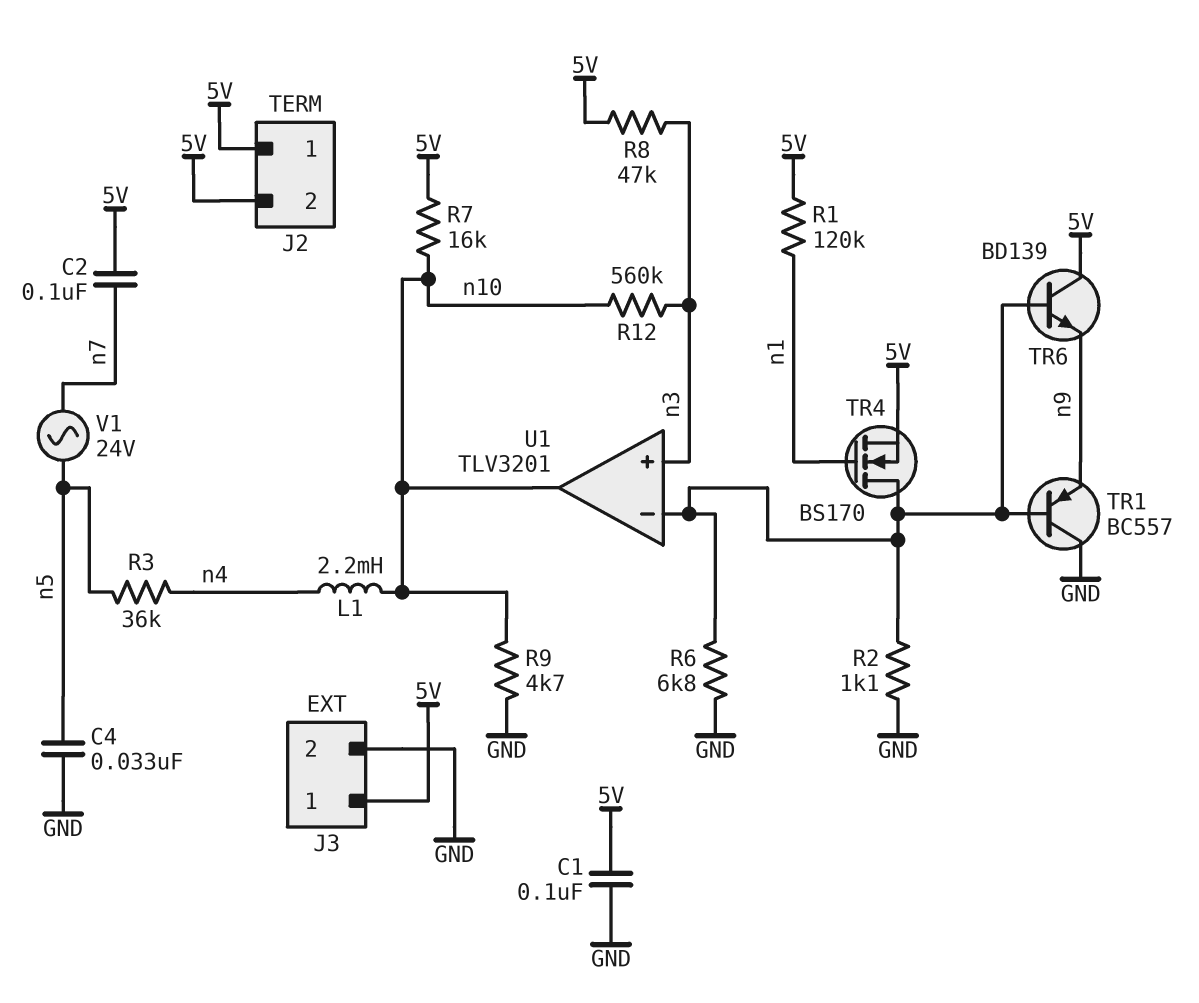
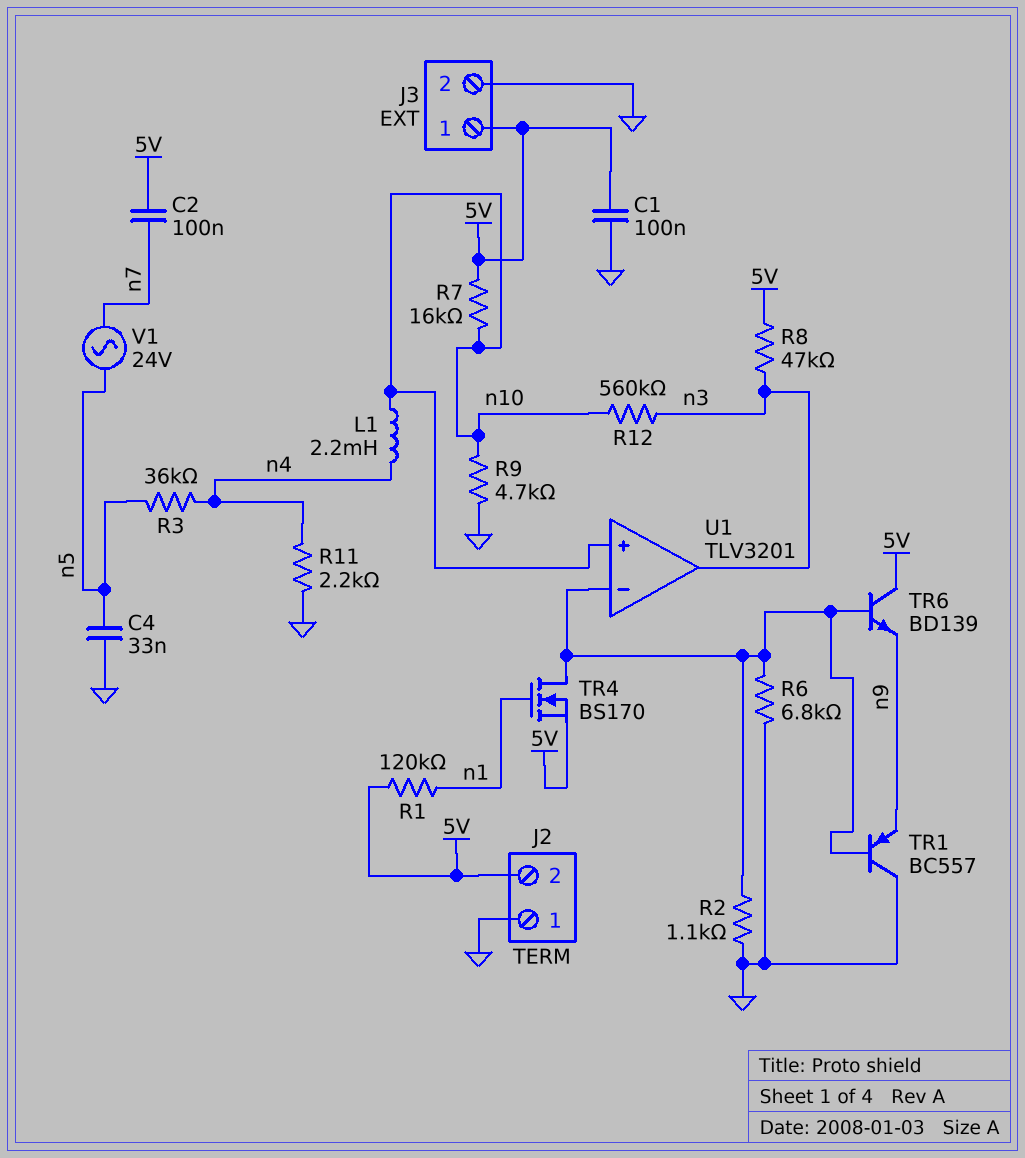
J2 pin 1: 5V -> GND
R11: none -> 2.2k (GND, n4)
U1 pin in+: n3 -> n10
U1 pin out: n10 -> n3

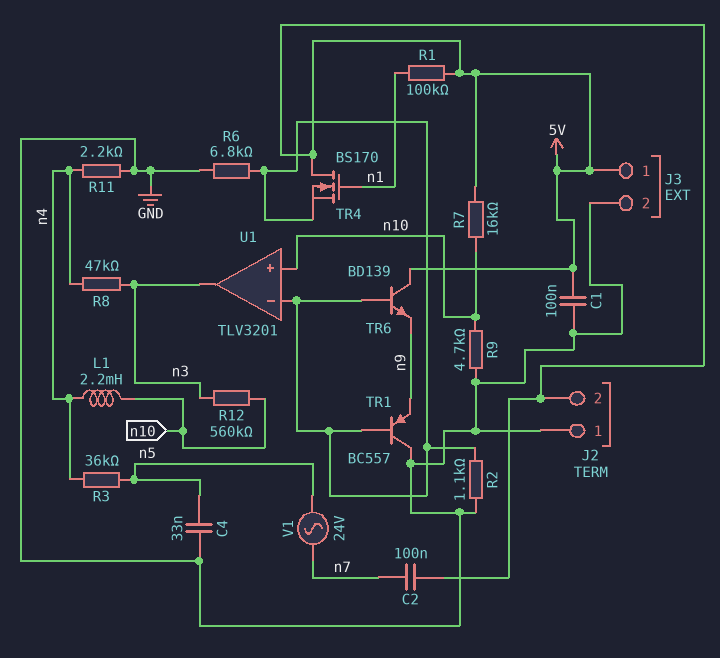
R1: 120k (5V, n1) -> 100k (5V, n1)
R8: 47k (5V, n3) -> 47k (n3, n4)
TR4: NMOS BS170 (G n1, D U1/in-, S 5V) -> NMOS BS170 (G n1, D 5V, S U1/in-)

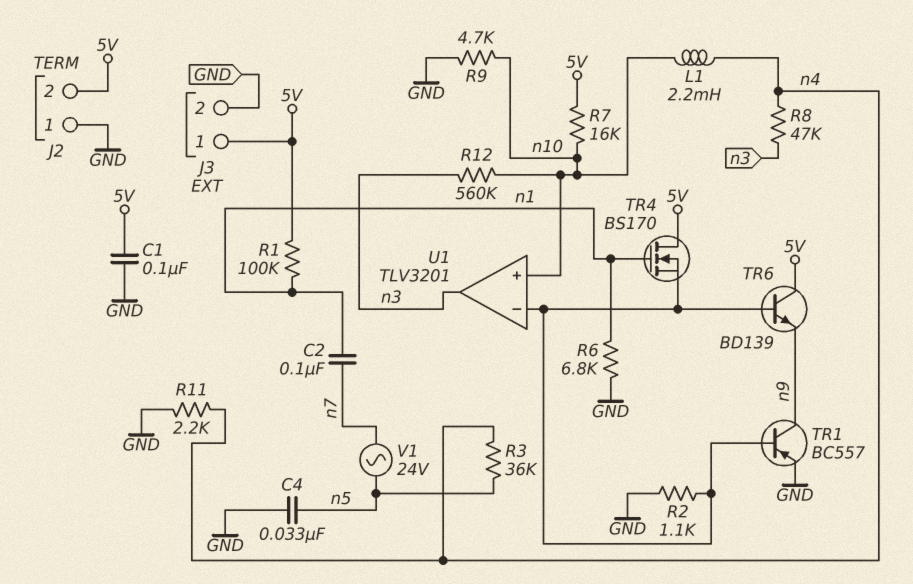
C2: 100nF (5V, n7) -> 100nF (n1, n7)
R6: 6.8k (GND, U1/in-) -> 6.8k (GND, n1)
TR1: PNP BC557 (B U1/in-, C GND, E n9) -> PNP BC557 (B U1/in-, C n9, E GND)

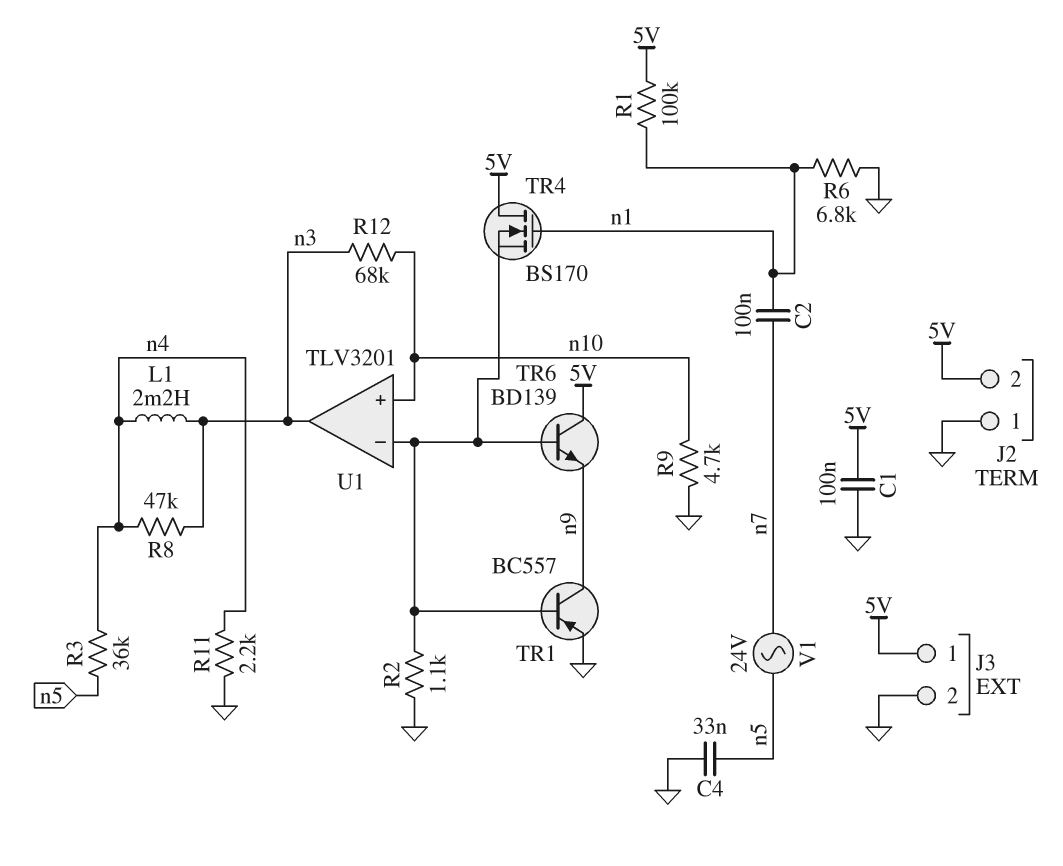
L1: 2.2mH (n4, n10) -> 2.2mH (n3, n4)
R7: 16k (5V, n10) -> none
R12: 560k (n3, n10) -> 68k (n3, n10)

